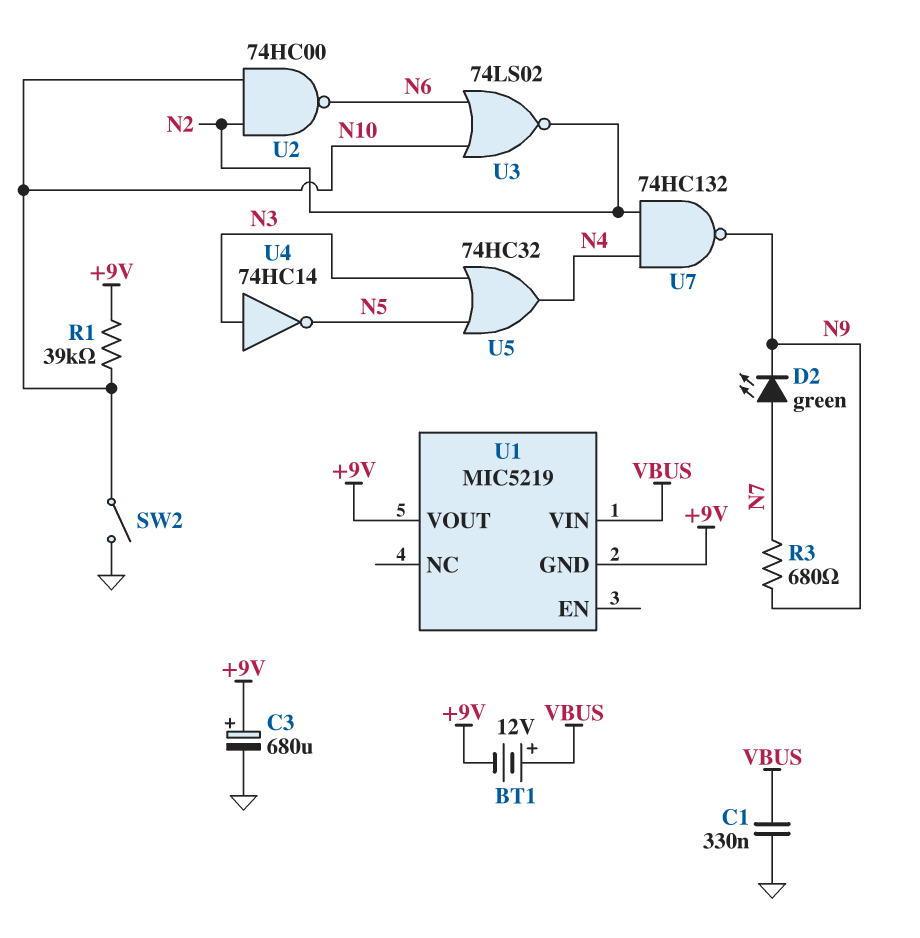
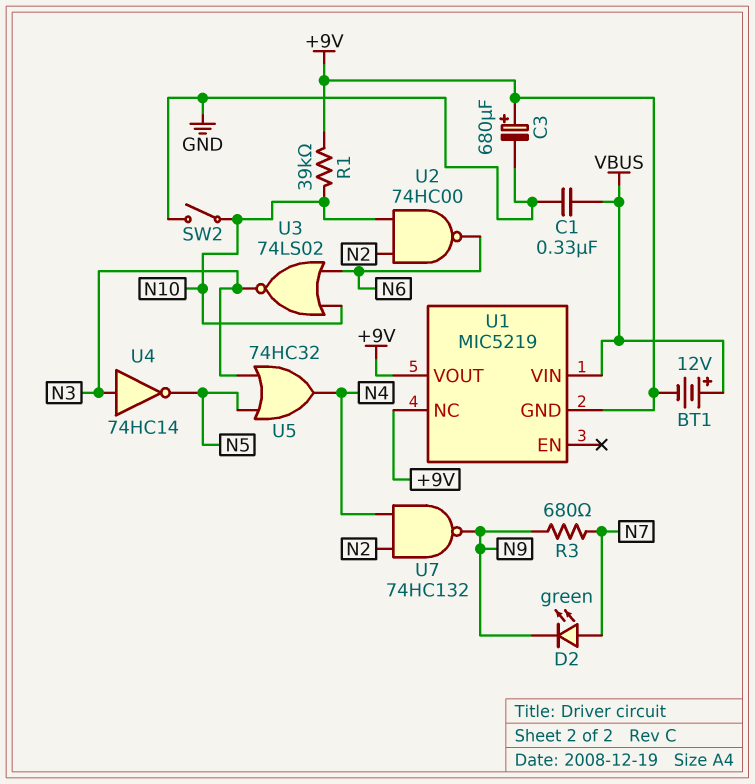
U1 pin NC: none -> +9V
U3: NOR 74LS02 (in N6, in N10, out N2) -> NOR 74LS02 (in N6, in N10, out N3)

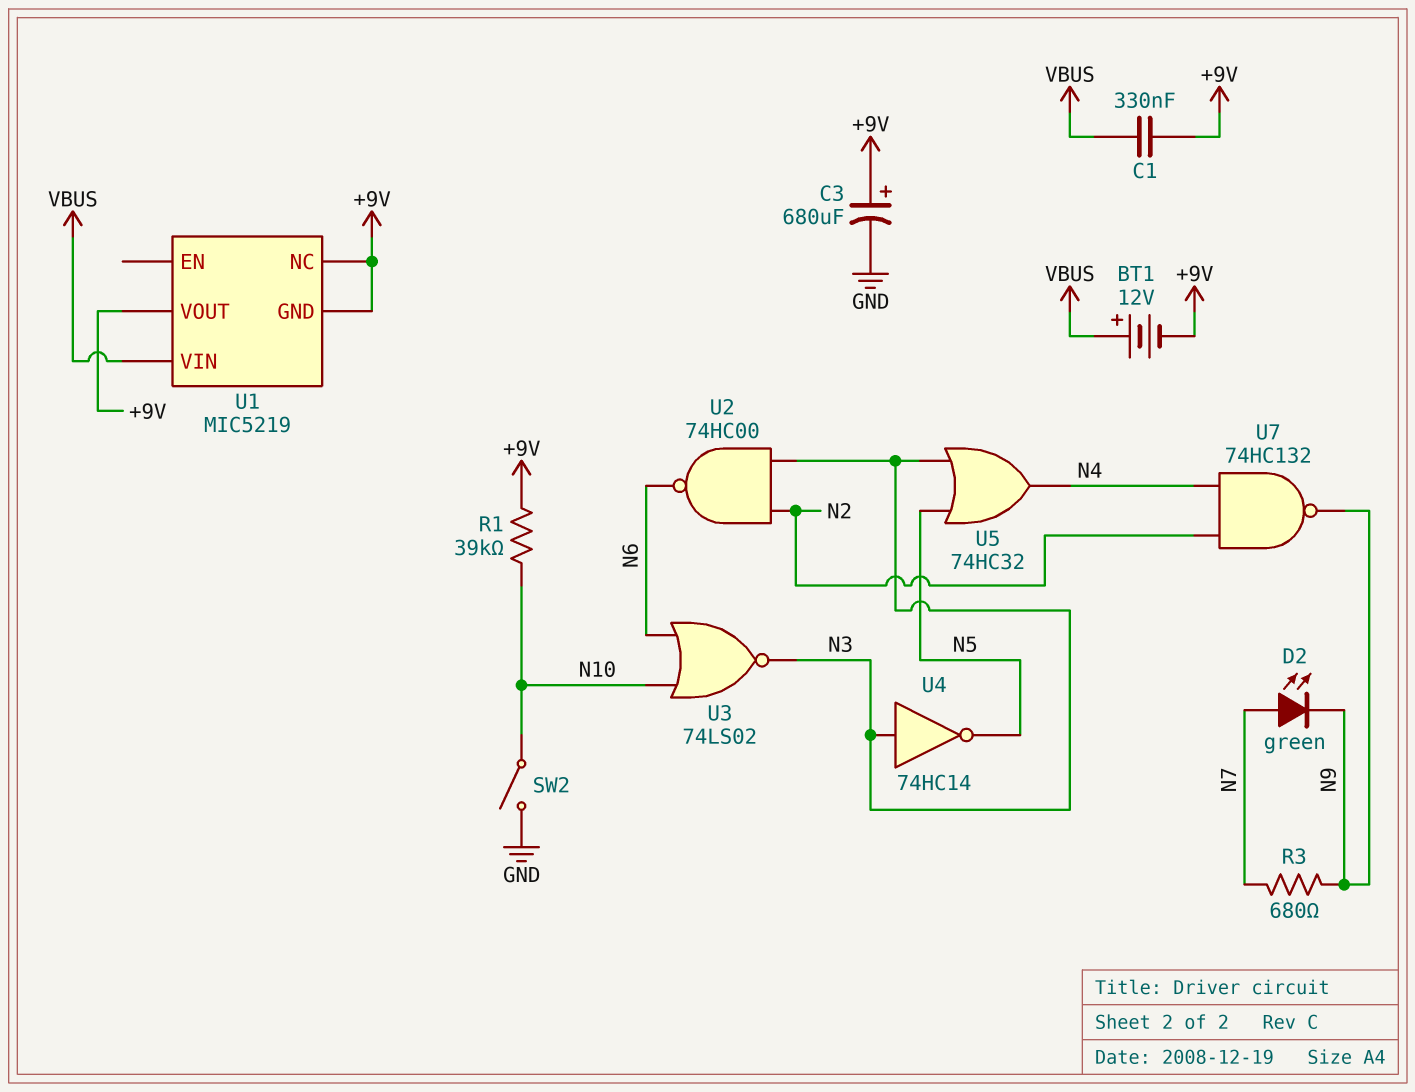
C1: 330nF (GND, VBUS) -> 330nF (+9V, VBUS)
U2: NAND 74HC00 (in N2, in N10, out N6) -> NAND 74HC00 (in N2, in N3, out N6)

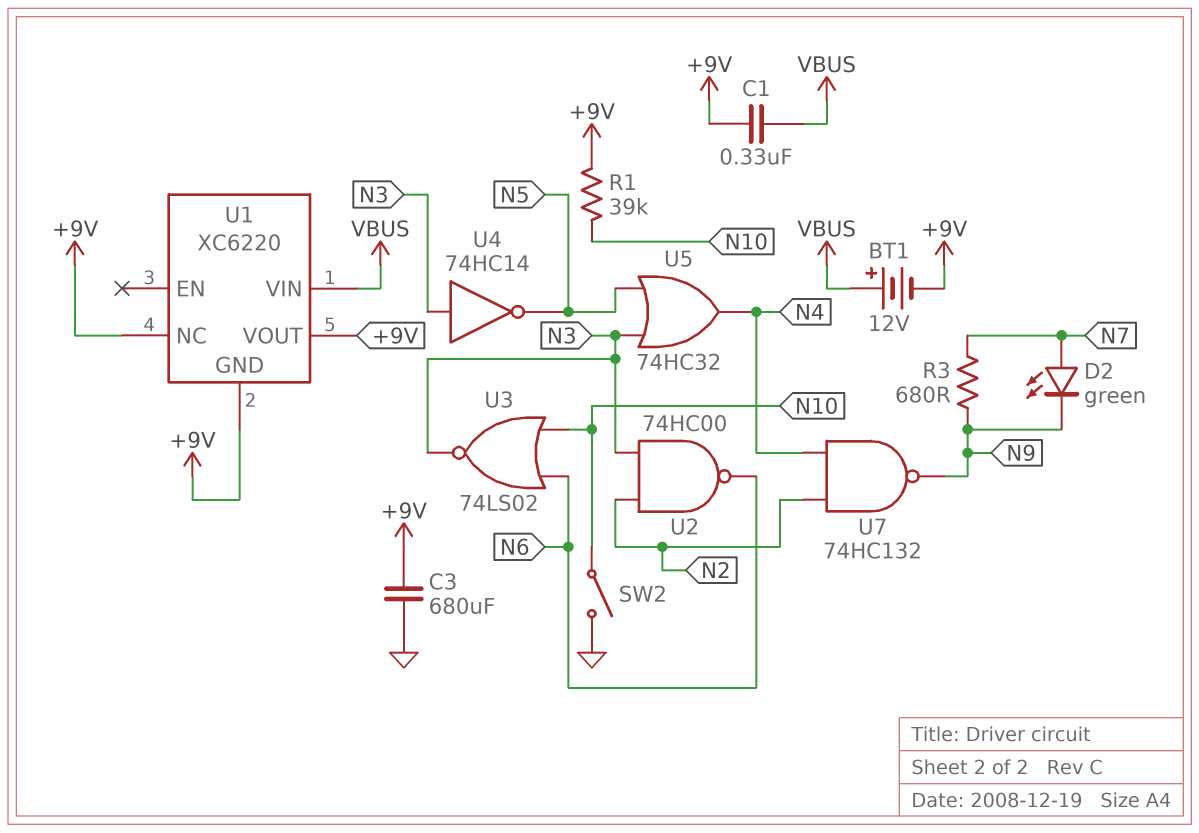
C3: 680uF (plus +9V, minus GND) -> 680uF (+9V, GND)
U1: MIC5219 -> XC6220

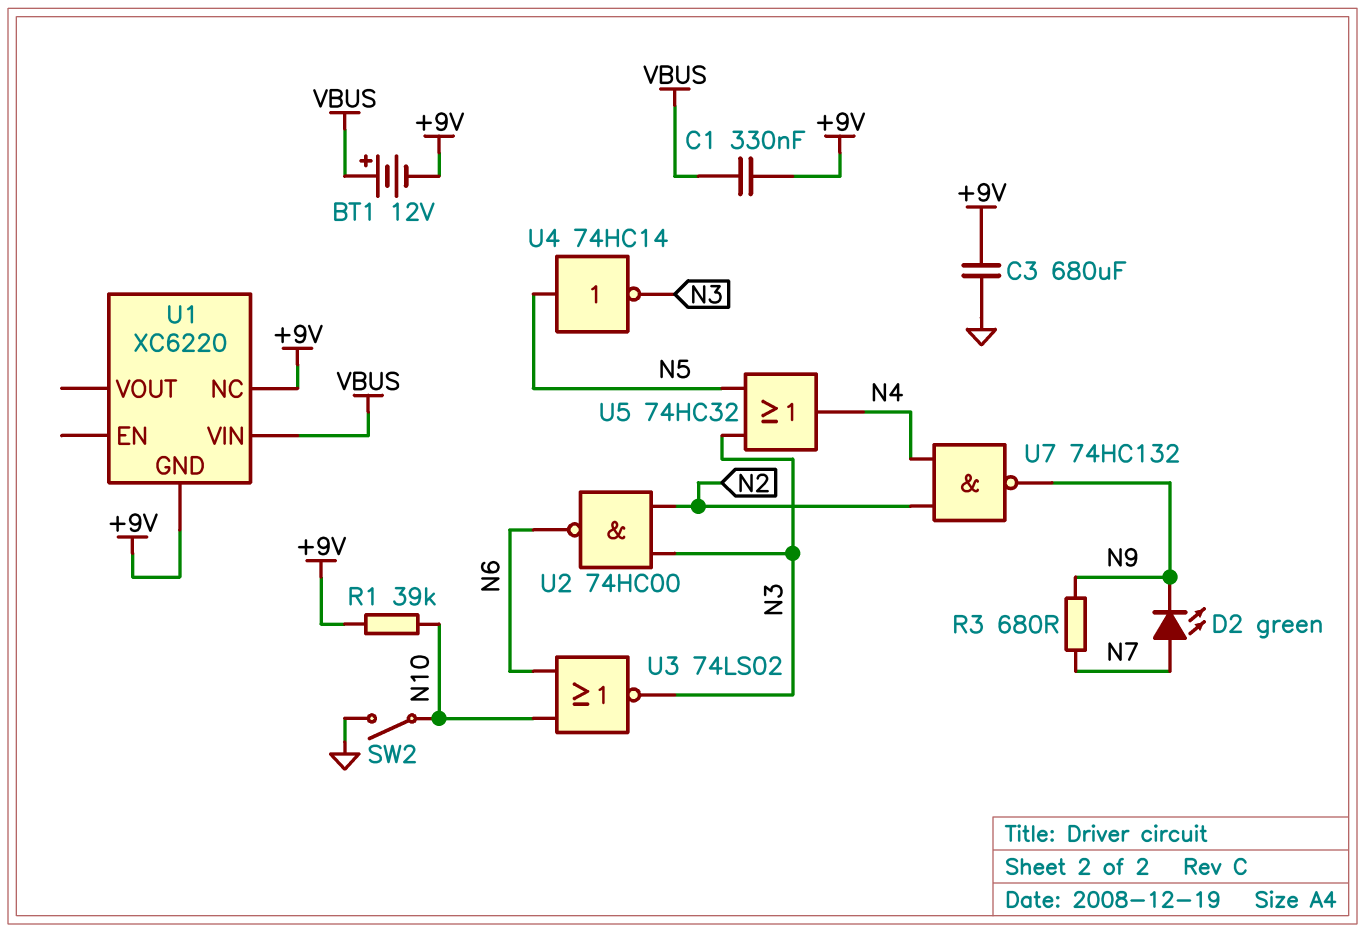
U1 pin VOUT: +9V -> none
U4: NOT 74HC14 (in N3, out N5) -> NOT 74HC14 (in N5, out N3)

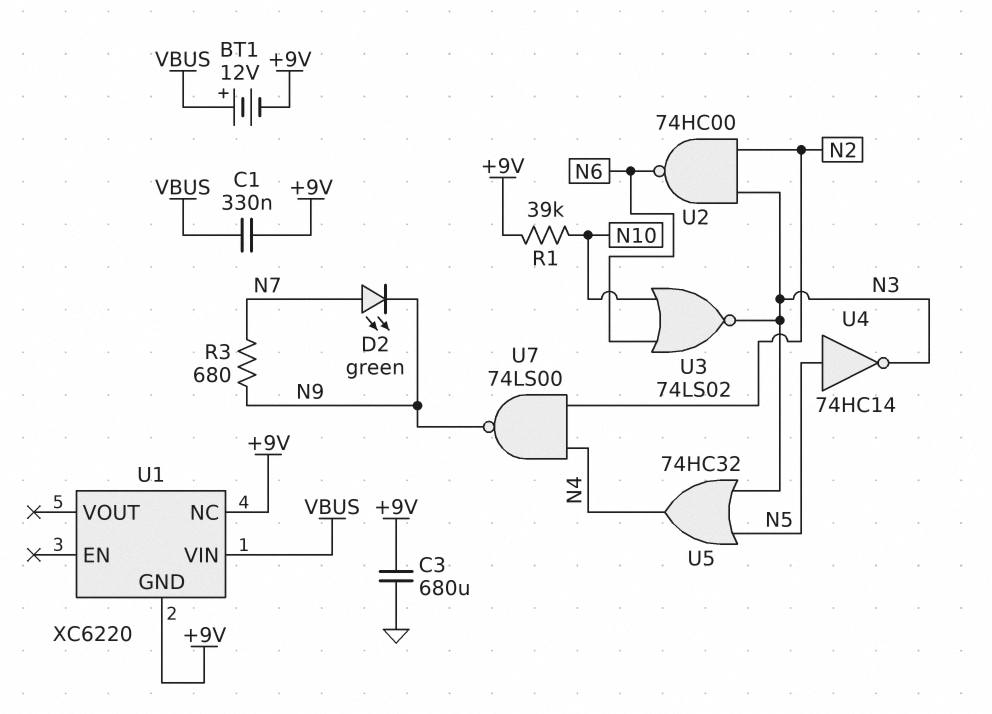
SW2: switch (GND, N10) -> none
U7: NAND 74HC132 (in N2, in N4, out N9) -> NAND 74LS00 (in N2, in N4, out N9)

